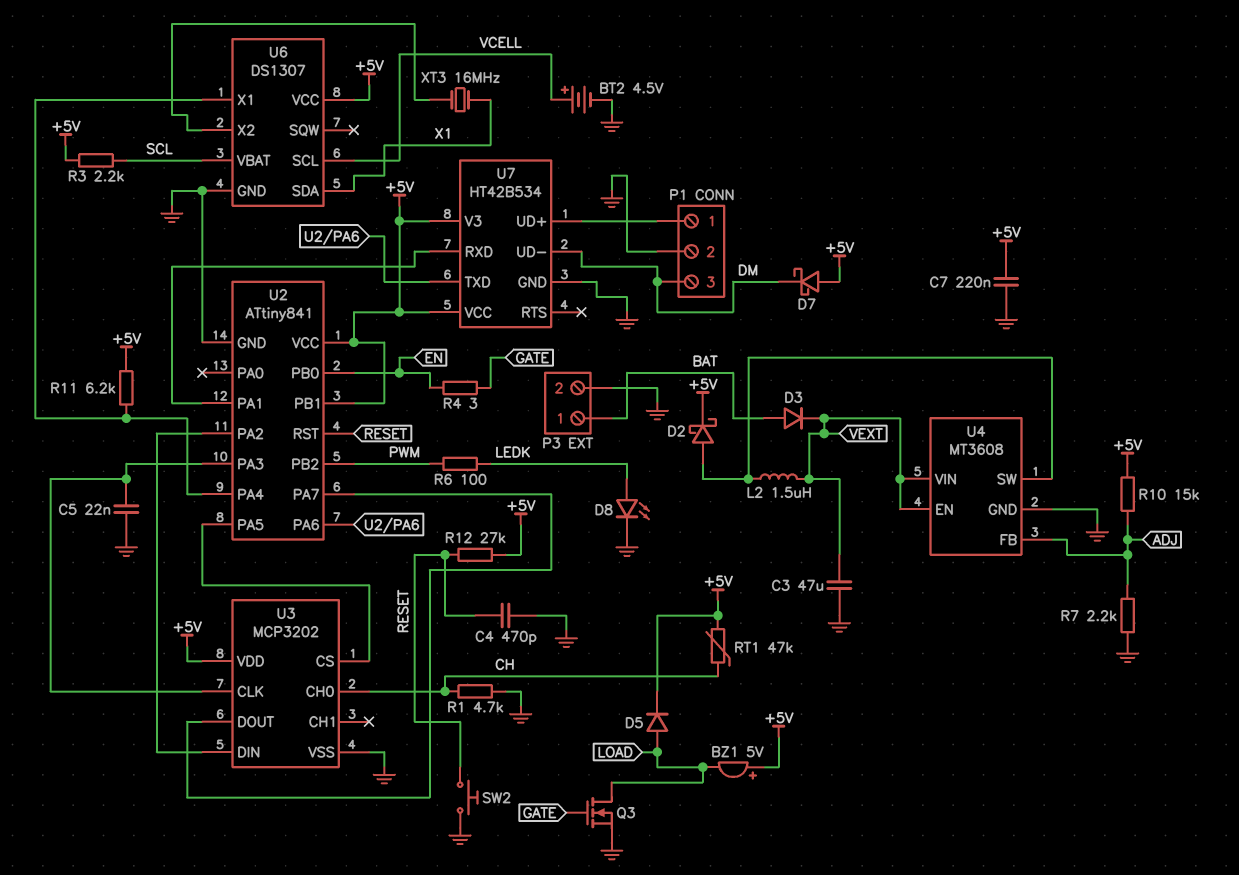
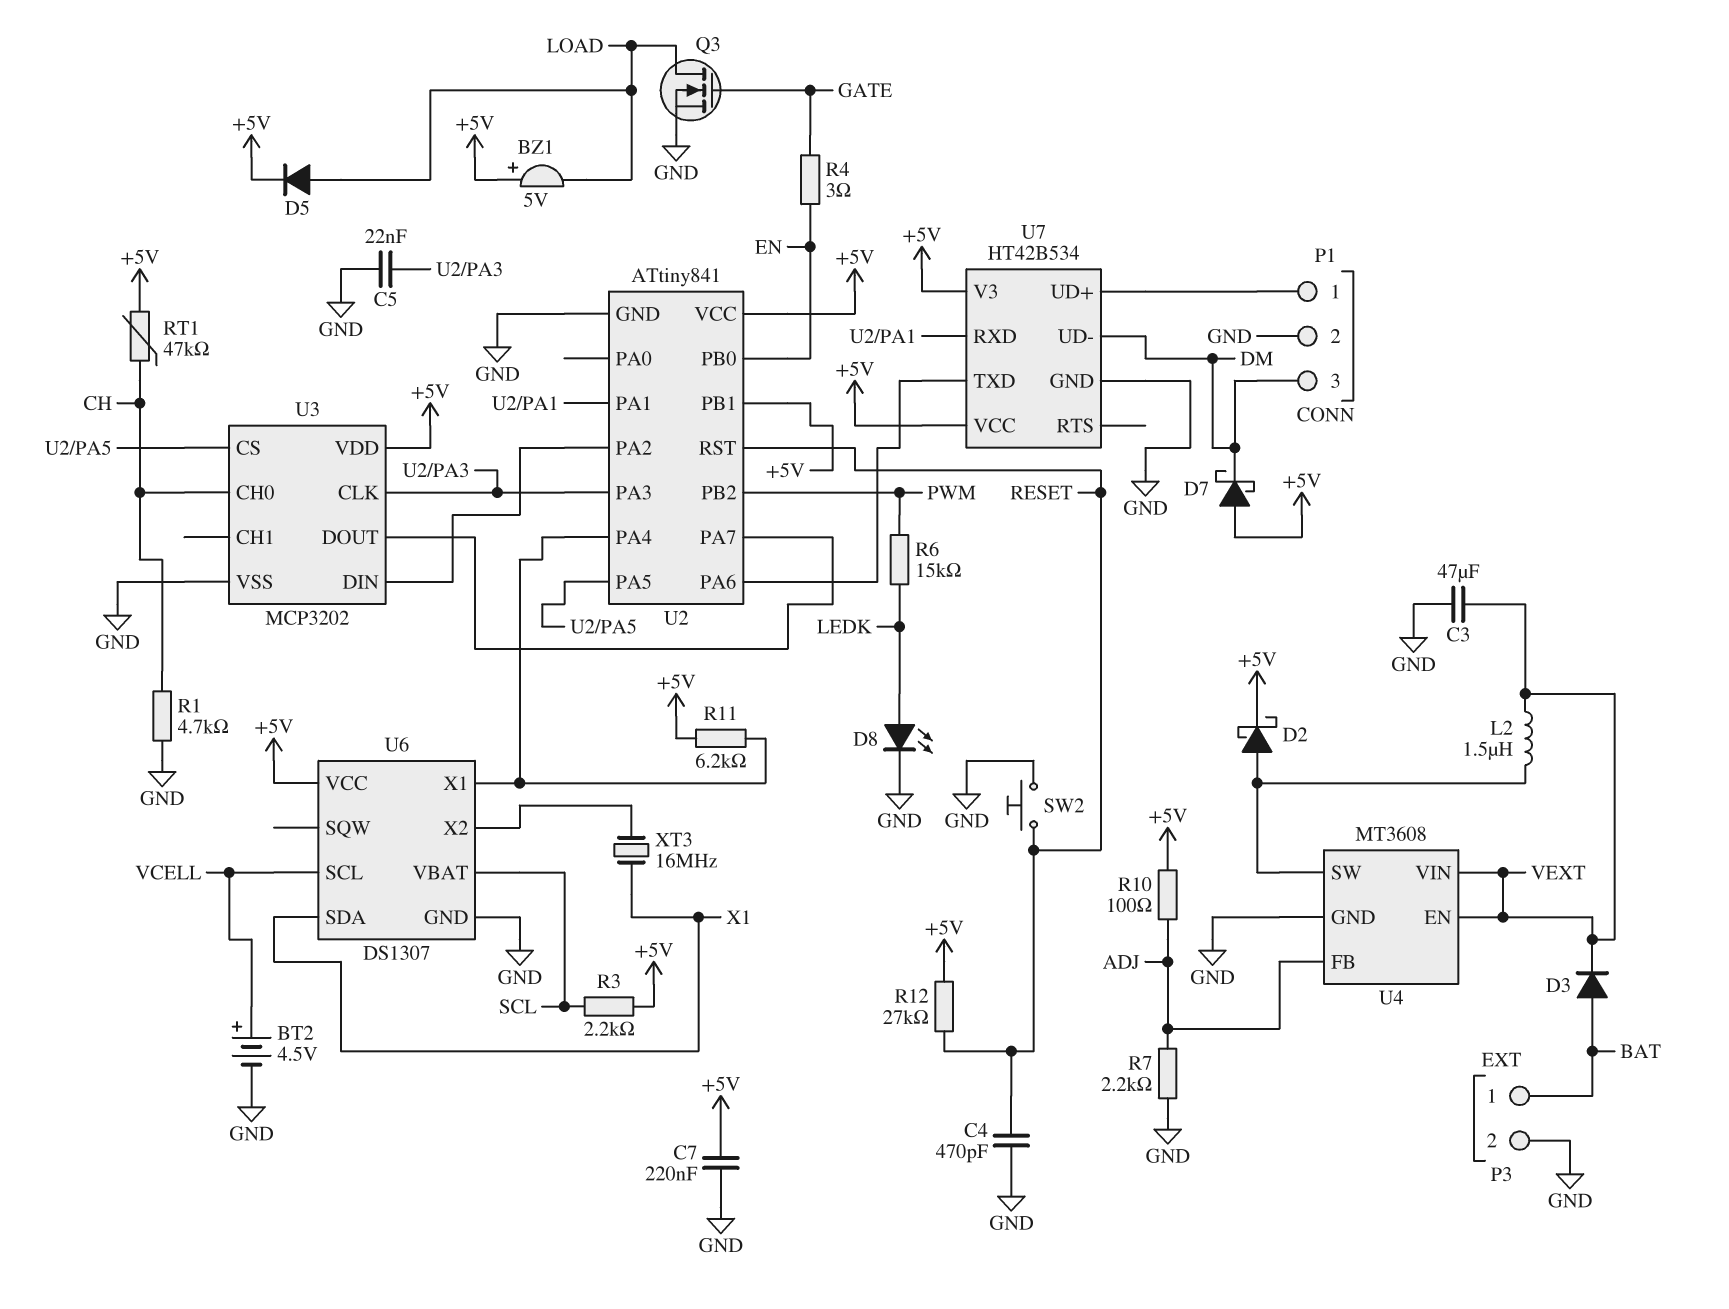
R6: 100 (LEDK, PWM) -> 15k (LEDK, PWM)
R10: 15k (+5V, ADJ) -> 100 (+5V, ADJ)

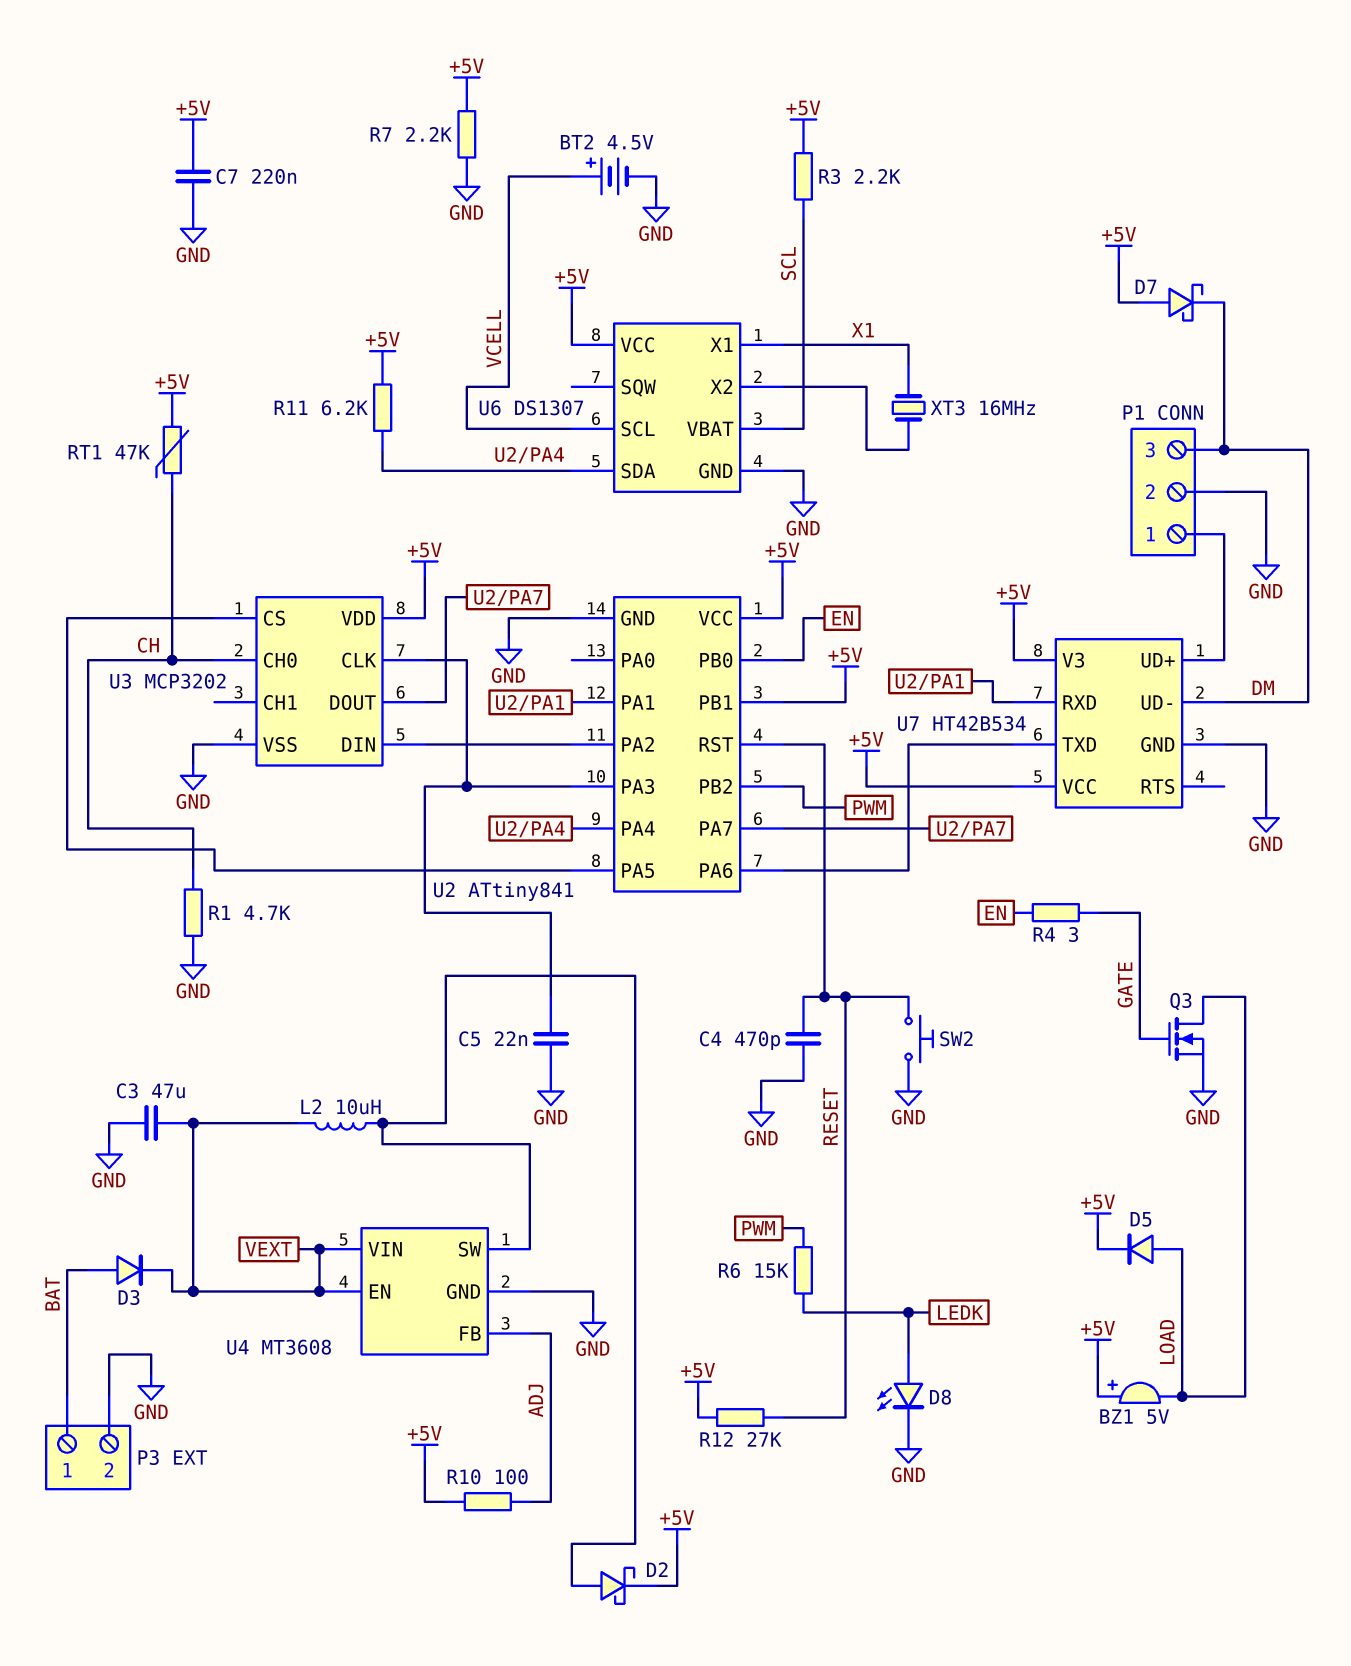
L2: 1.5uH (U4/SW, VEXT) -> 10uH (U4/SW, VEXT)
R7: 2.2k (ADJ, GND) -> 2.2k (+5V, GND)
U6 pin SDA: X1 -> U2/PA4
U6 pin X1: U2/PA4 -> X1

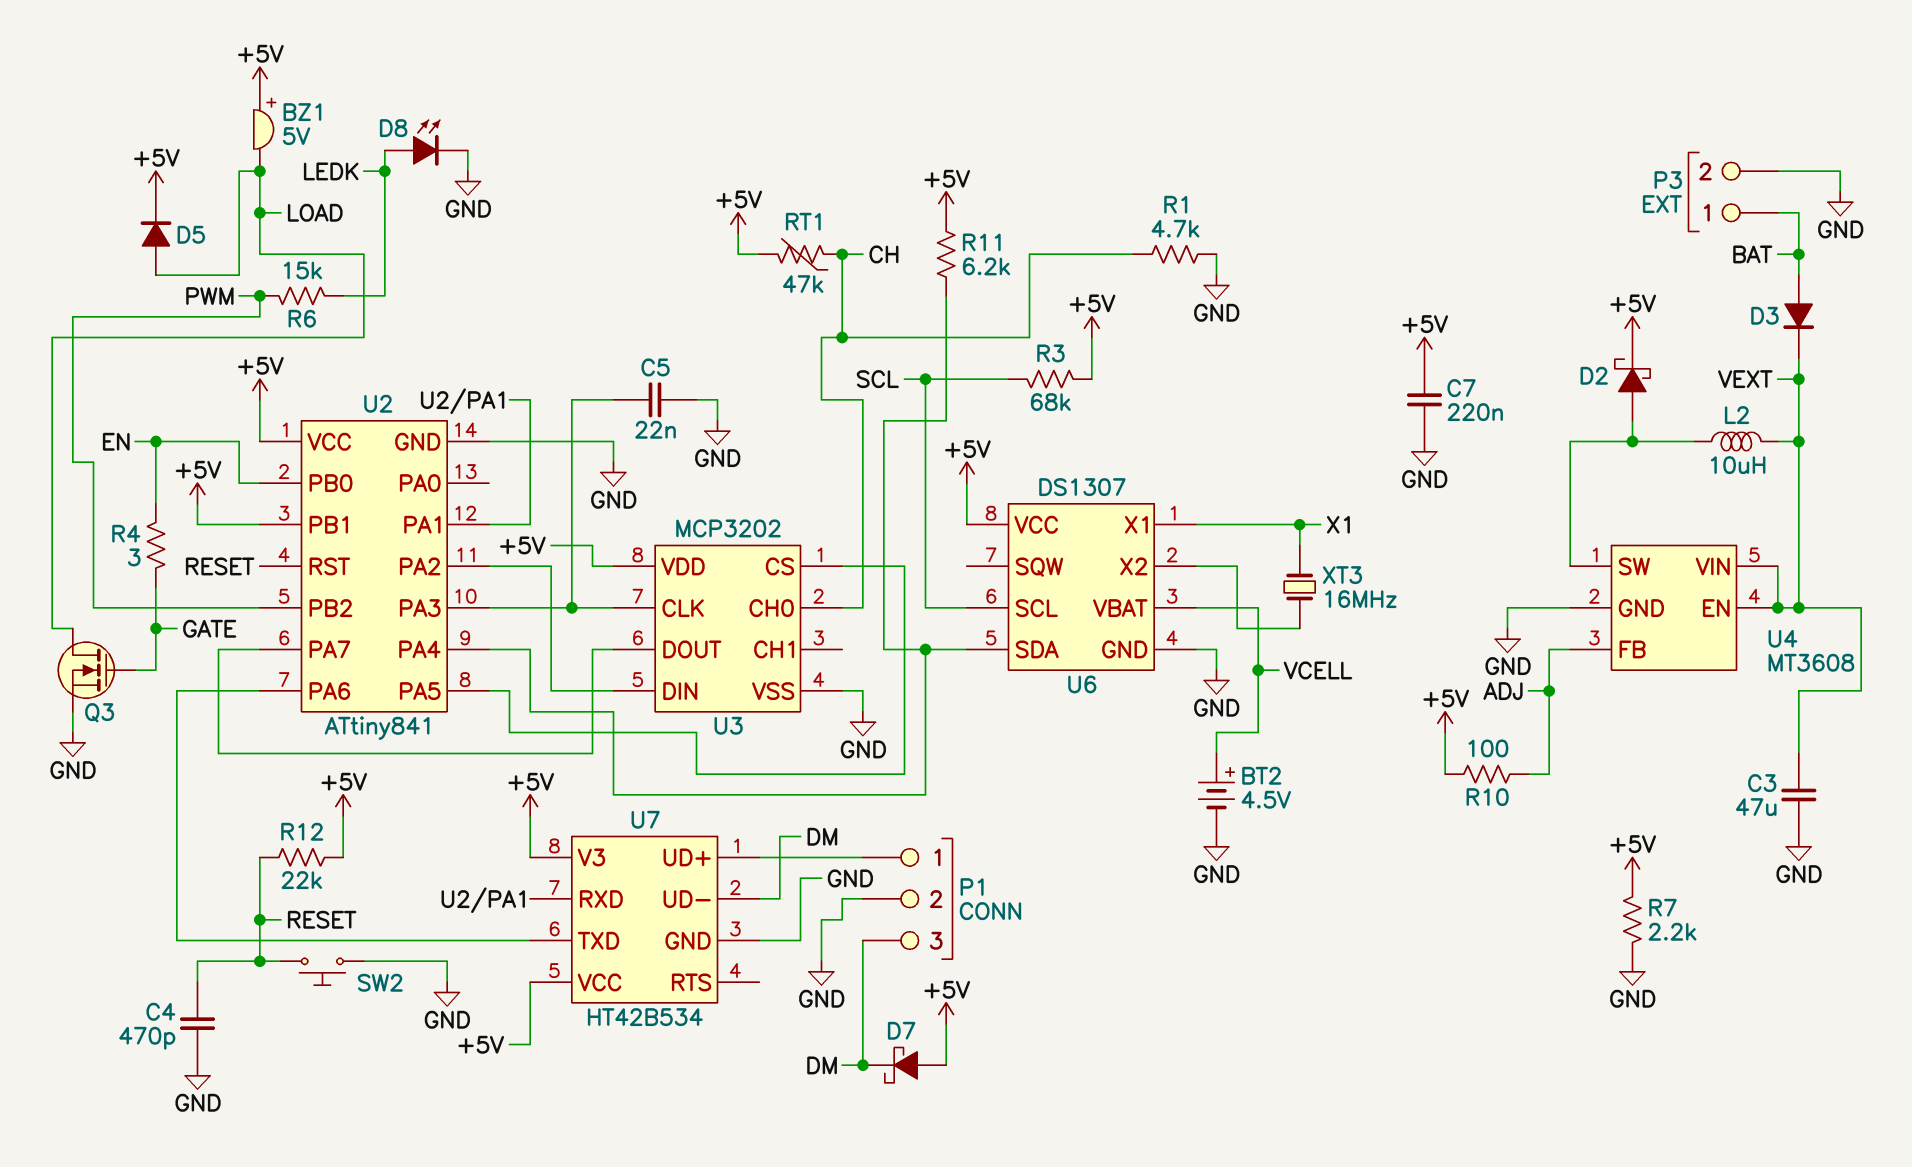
R3: 2.2k (+5V, SCL) -> 68k (+5V, SCL)
R12: 27k (+5V, RESET) -> 22k (+5V, RESET)
U6 pin SCL: VCELL -> SCL
U6 pin VBAT: SCL -> VCELL

